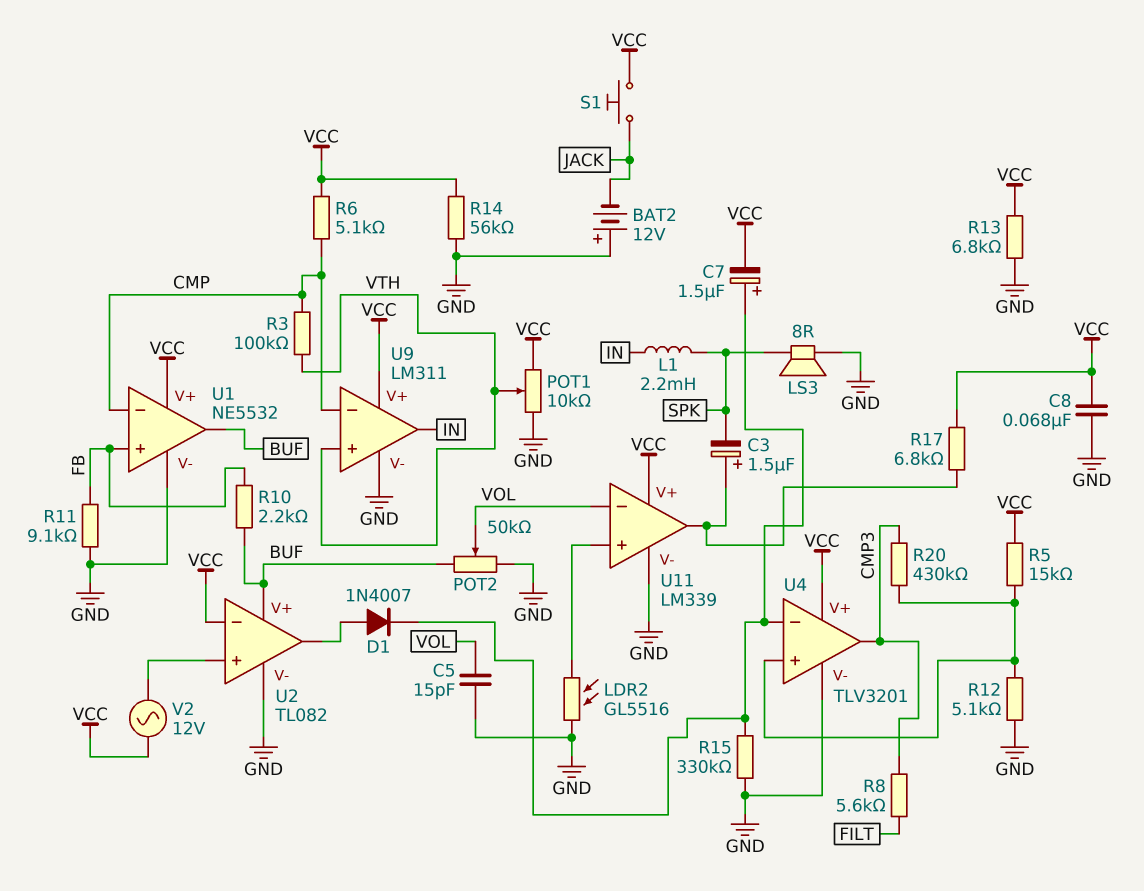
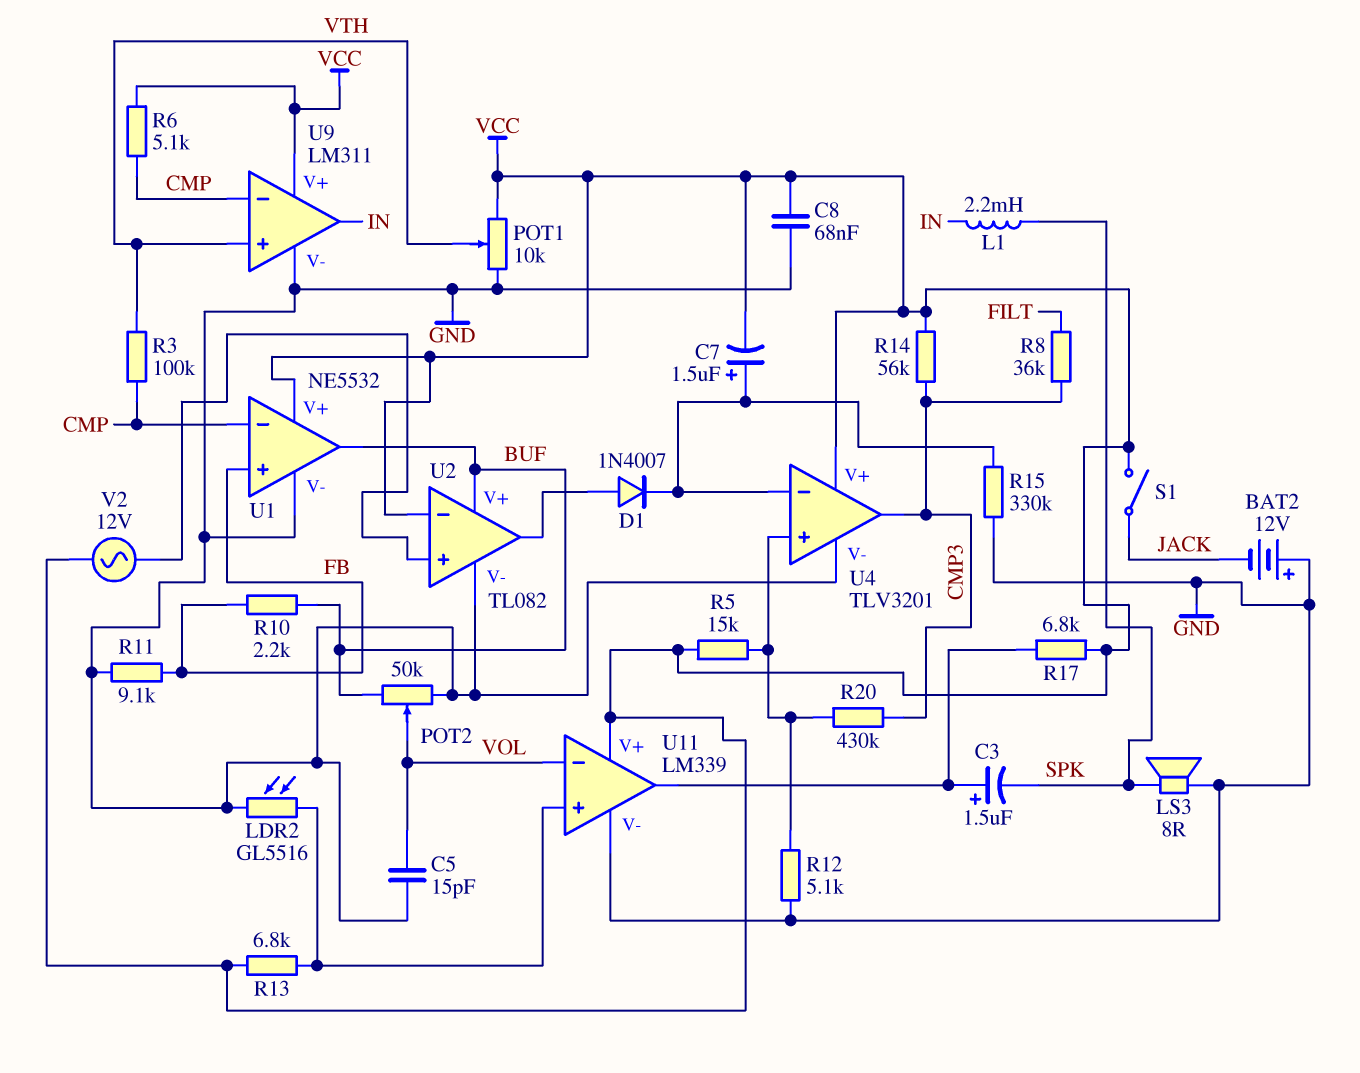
R8: 5.6k (CMP3, FILT) -> 36k (CMP3, FILT)
R13: 6.8k (GND, VCC) -> 6.8k (U11/in+, VCC)
R14: 56k (GND, VCC) -> 56k (CMP3, VCC)
S1: button (JACK, VCC) -> switch (JACK, VCC)

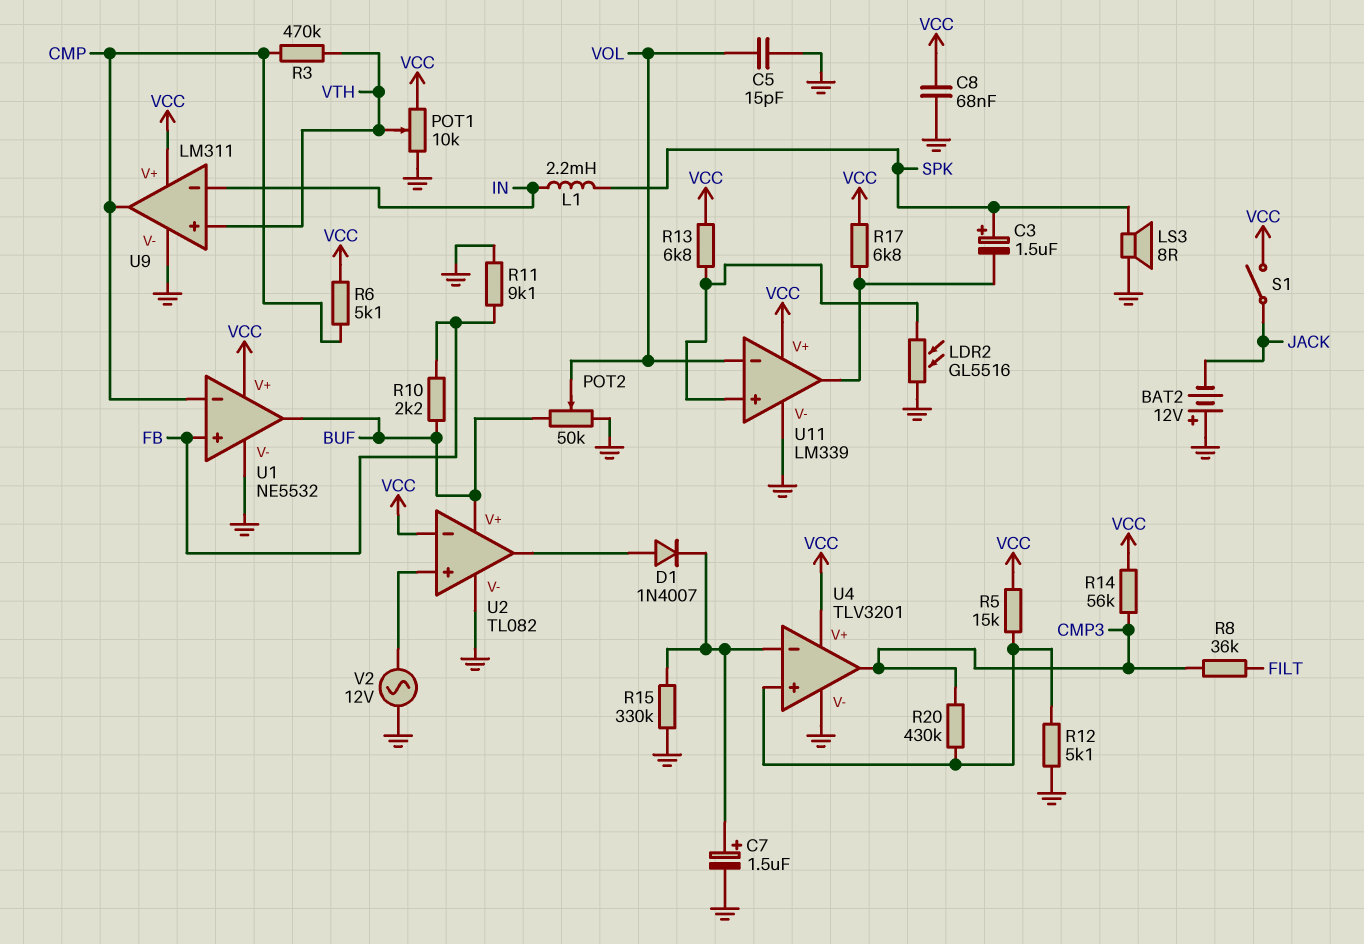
C3: 1.5uF (plus U11/out, minus SPK) -> 1.5uF (plus SPK, minus U11/out)
C7: 1.5uF (plus U4/in-, minus VCC) -> 1.5uF (plus U4/in-, minus GND)
R3: 100k (CMP, VTH) -> 470k (CMP, VTH)
U9 pin in-: CMP -> IN
U9 pin out: IN -> CMP
V2: AC 12V (U2/in+, VCC) -> AC 12V (GND, U2/in+)

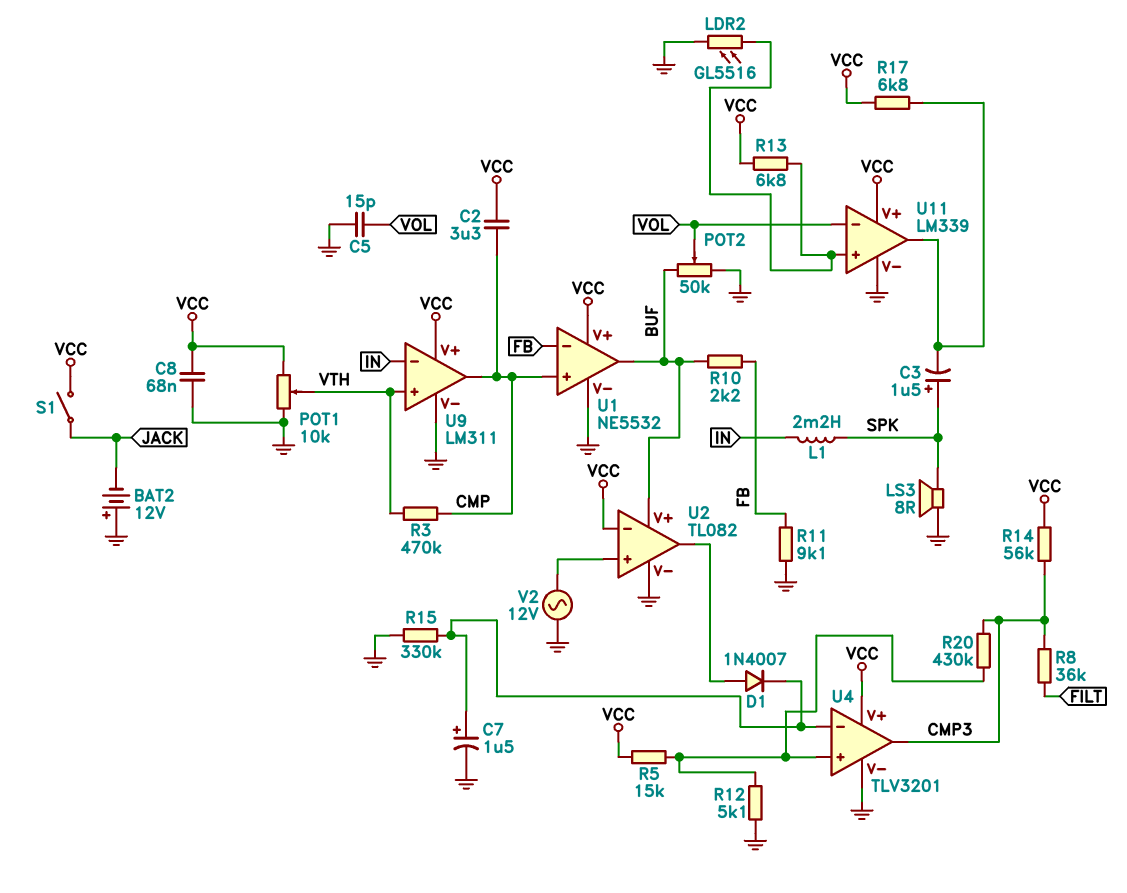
C2: none -> 3.3uF (CMP, VCC)
R6: 5.1k (CMP, VCC) -> none
U1 pin in+: FB -> CMP
U1 pin in-: CMP -> FB

